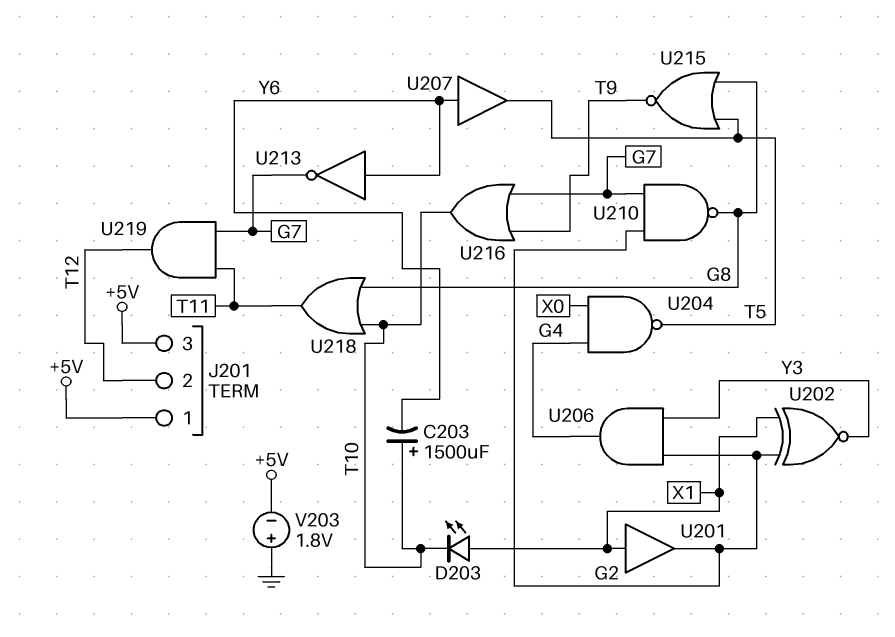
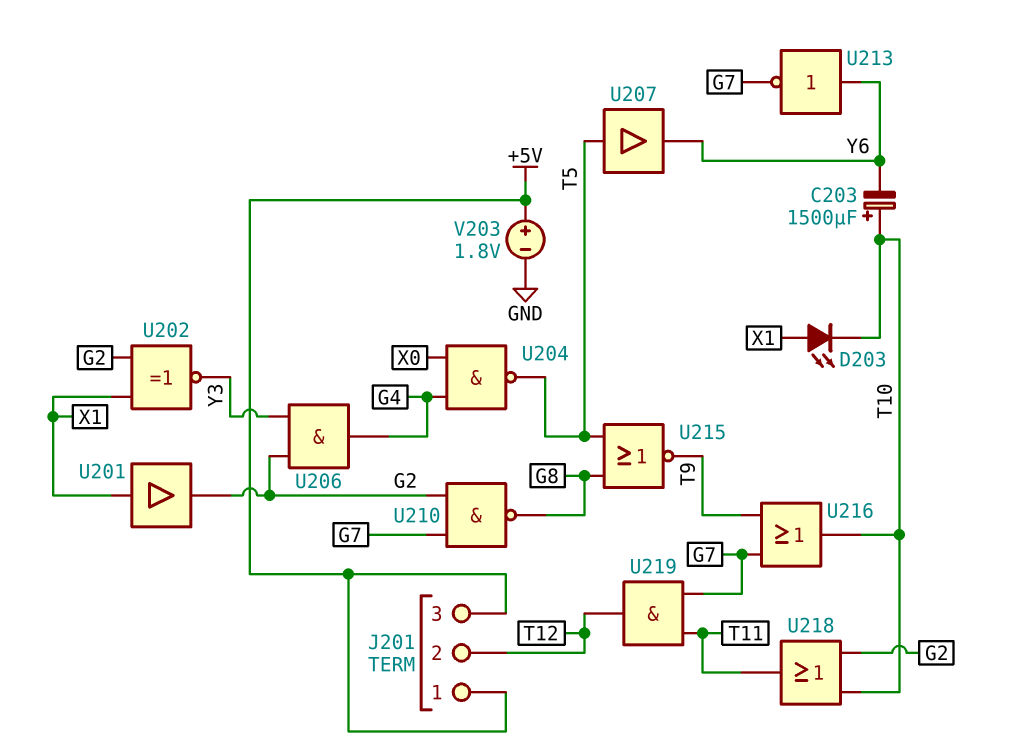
U207: buffer (in Y6, out T5) -> buffer (in T5, out Y6)
U218: OR (in G8, in T10, out T11) -> OR (in G2, in T10, out T11)
V203: 1.8V (plus GND, minus +5V) -> 1.8V (plus +5V, minus GND)

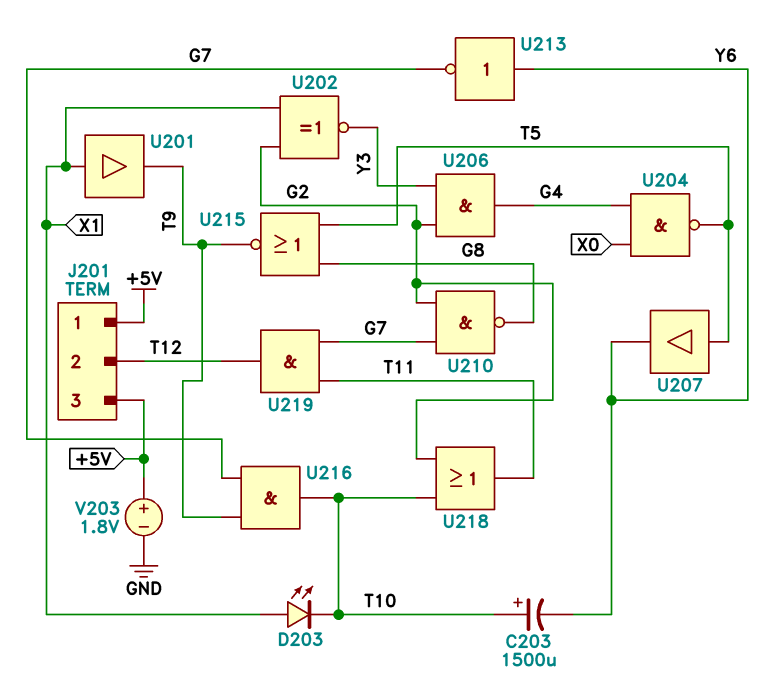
U201: buffer (in X1, out G2) -> buffer (in X1, out T9)
U216: OR (in G7, in T9, out T10) -> AND (in G7, in T9, out T10)

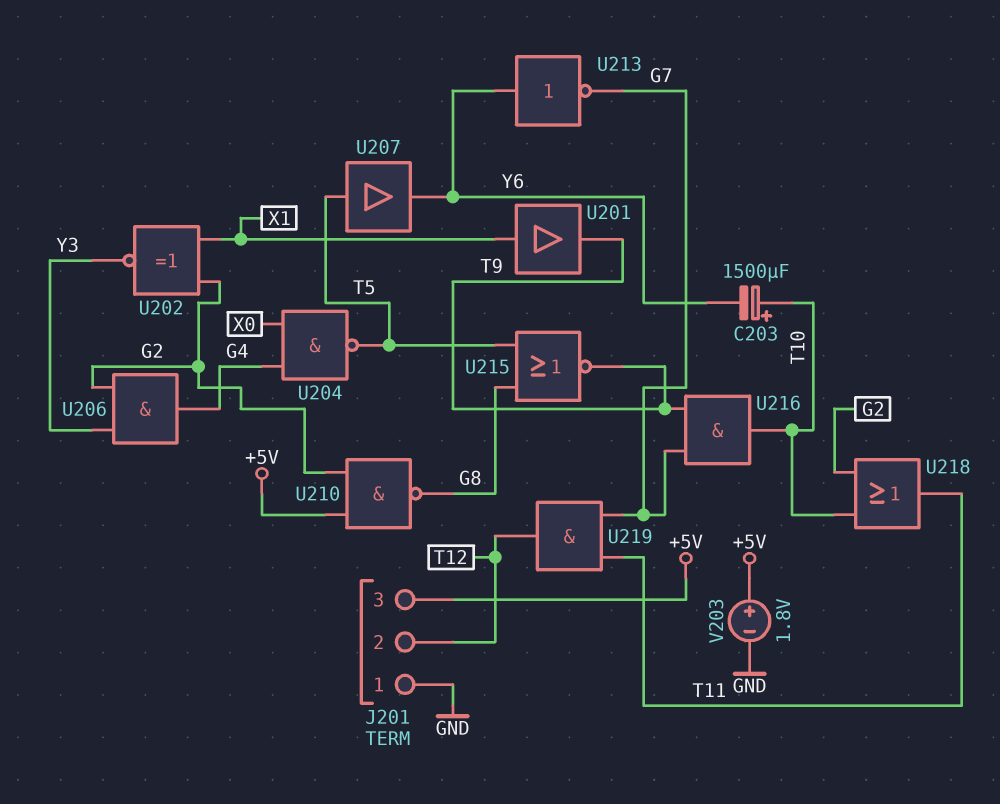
D203: LED (A X1, K T10) -> none
J201 pin 1: +5V -> GND
U210: NAND (in G2, in G7, out G8) -> NAND (in +5V, in G2, out G8)

